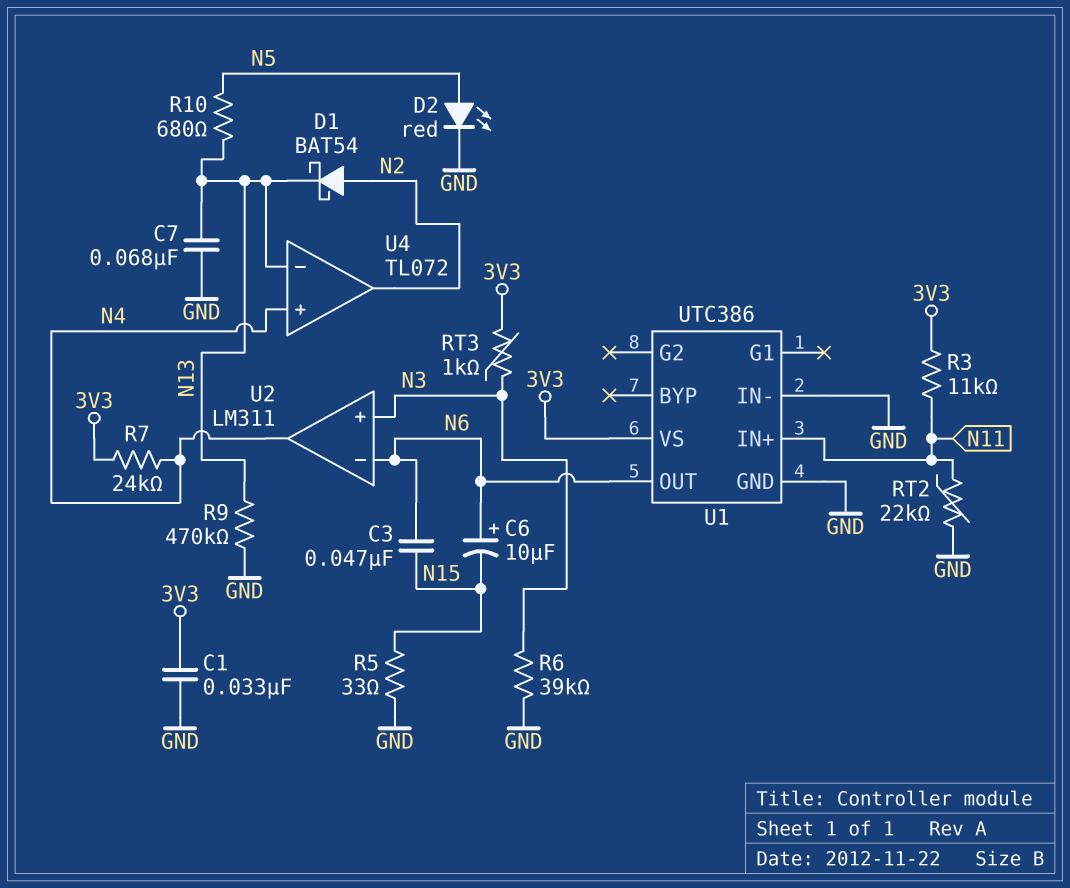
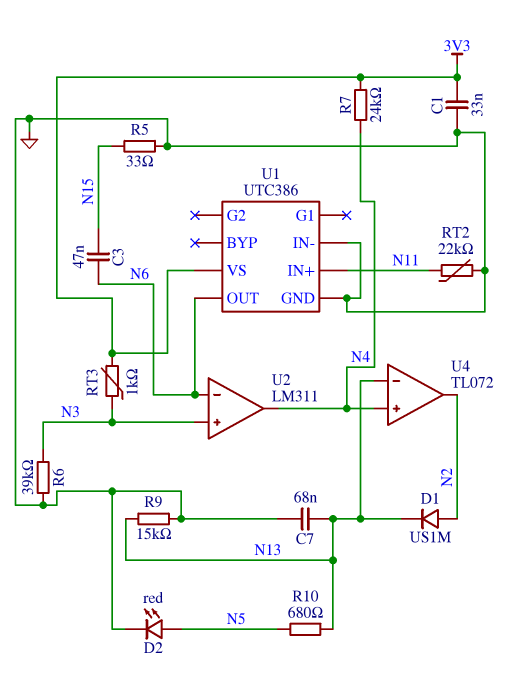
C6: 10uF (plus N6, minus N15) -> none
D1: schottky BAT54 (A N2, K N13) -> diode US1M (A N2, K N13)
R3: 11k (3V3, N11) -> none
R9: 470k (GND, N13) -> 15k (GND, N13)

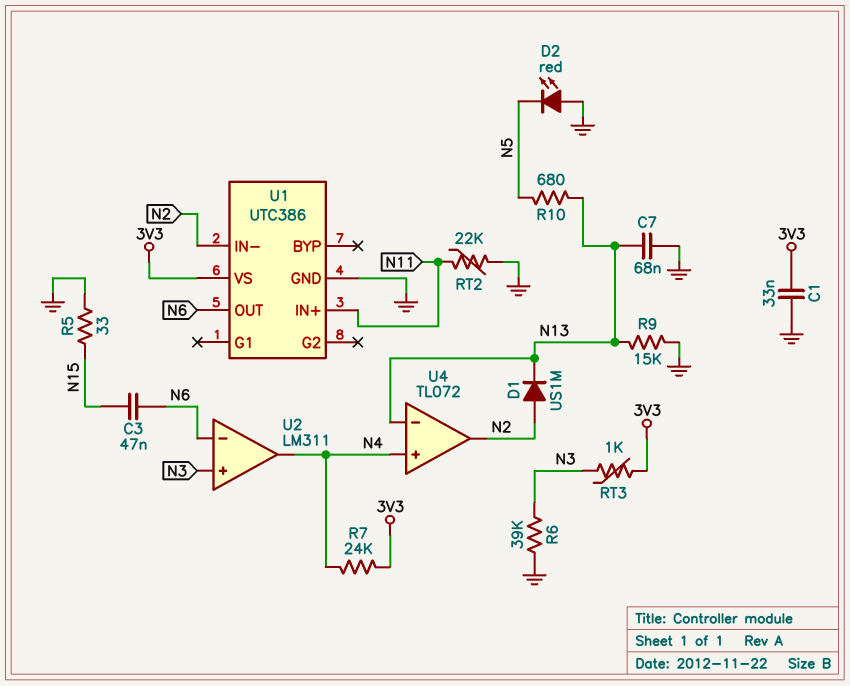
D2: LED red (A N5, K GND) -> LED red (A GND, K N5)
U1 pin IN-: GND -> N2

